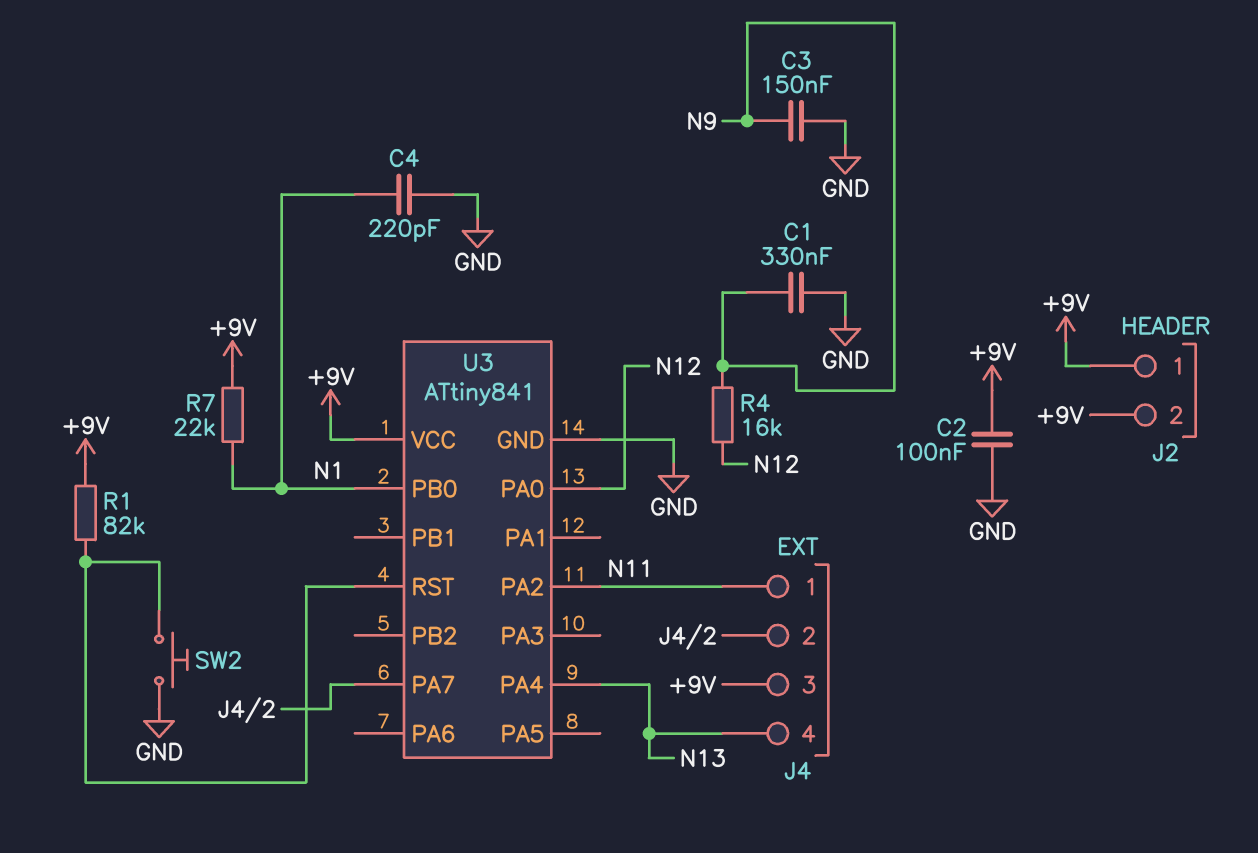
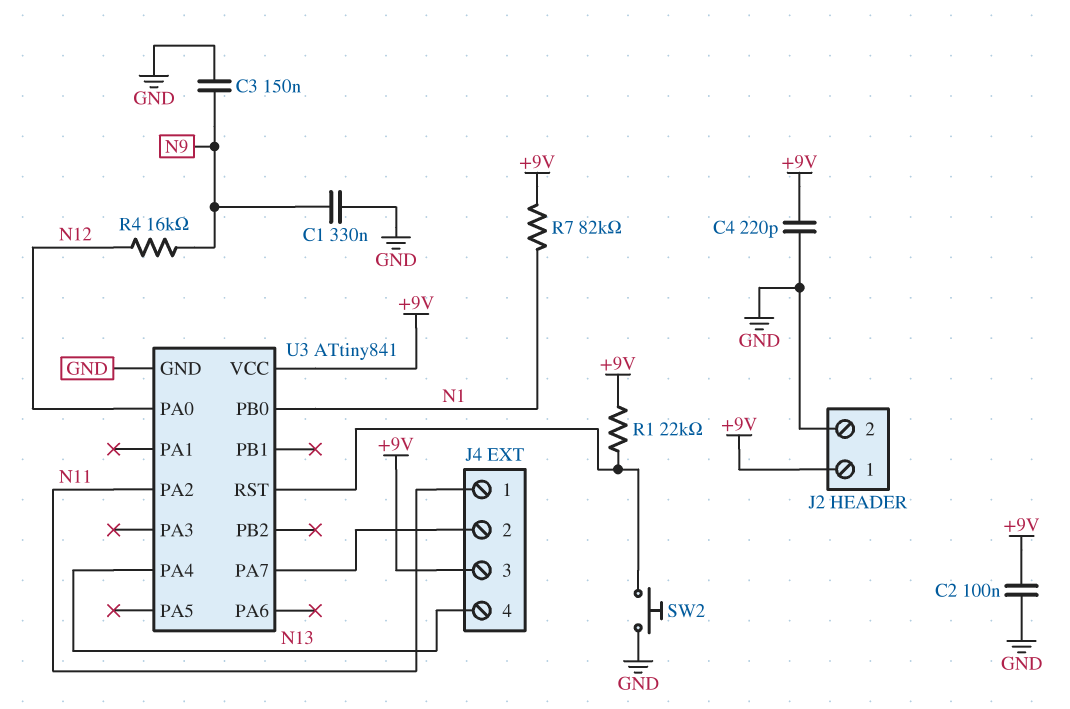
C4: 220pF (GND, N1) -> 220pF (+9V, GND)
J2 pin 2: +9V -> GND
R1: 82k (+9V, U3/RST) -> 22k (+9V, U3/RST)
R7: 22k (+9V, N1) -> 82k (+9V, N1)

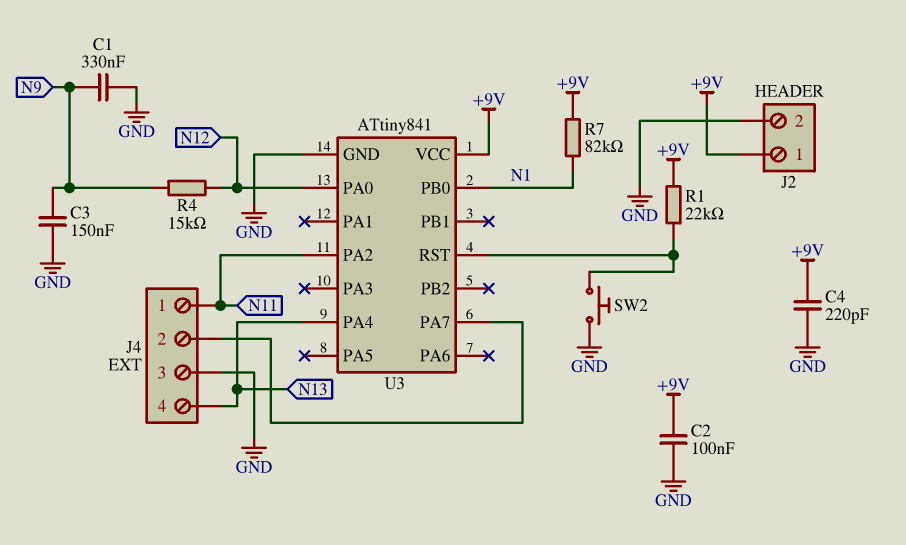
J4 pin 3: +9V -> GND
R4: 16k (N9, N12) -> 15k (N9, N12)

